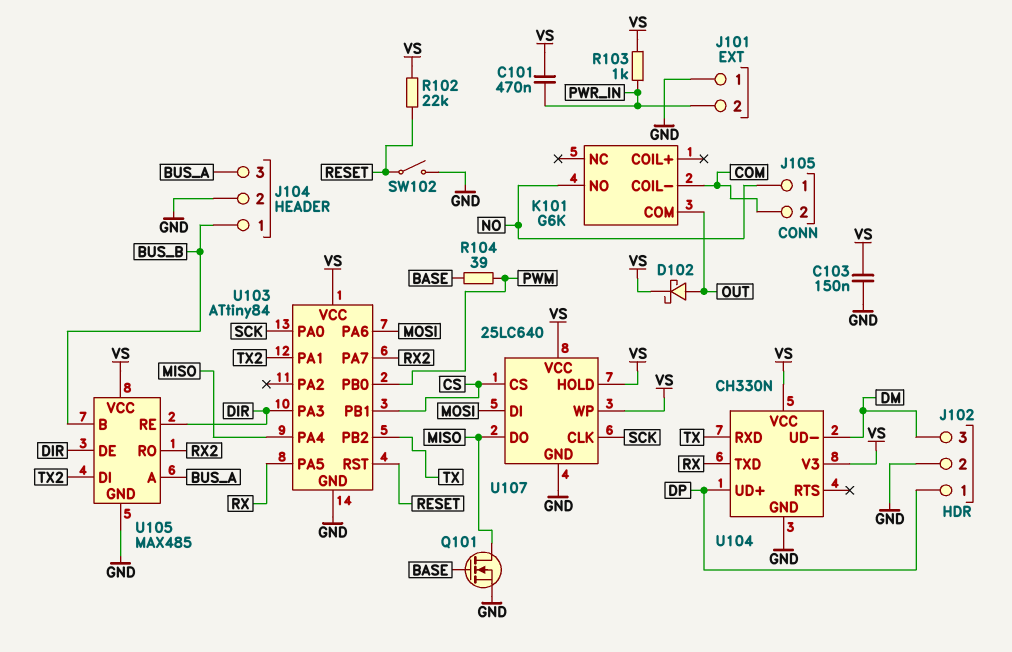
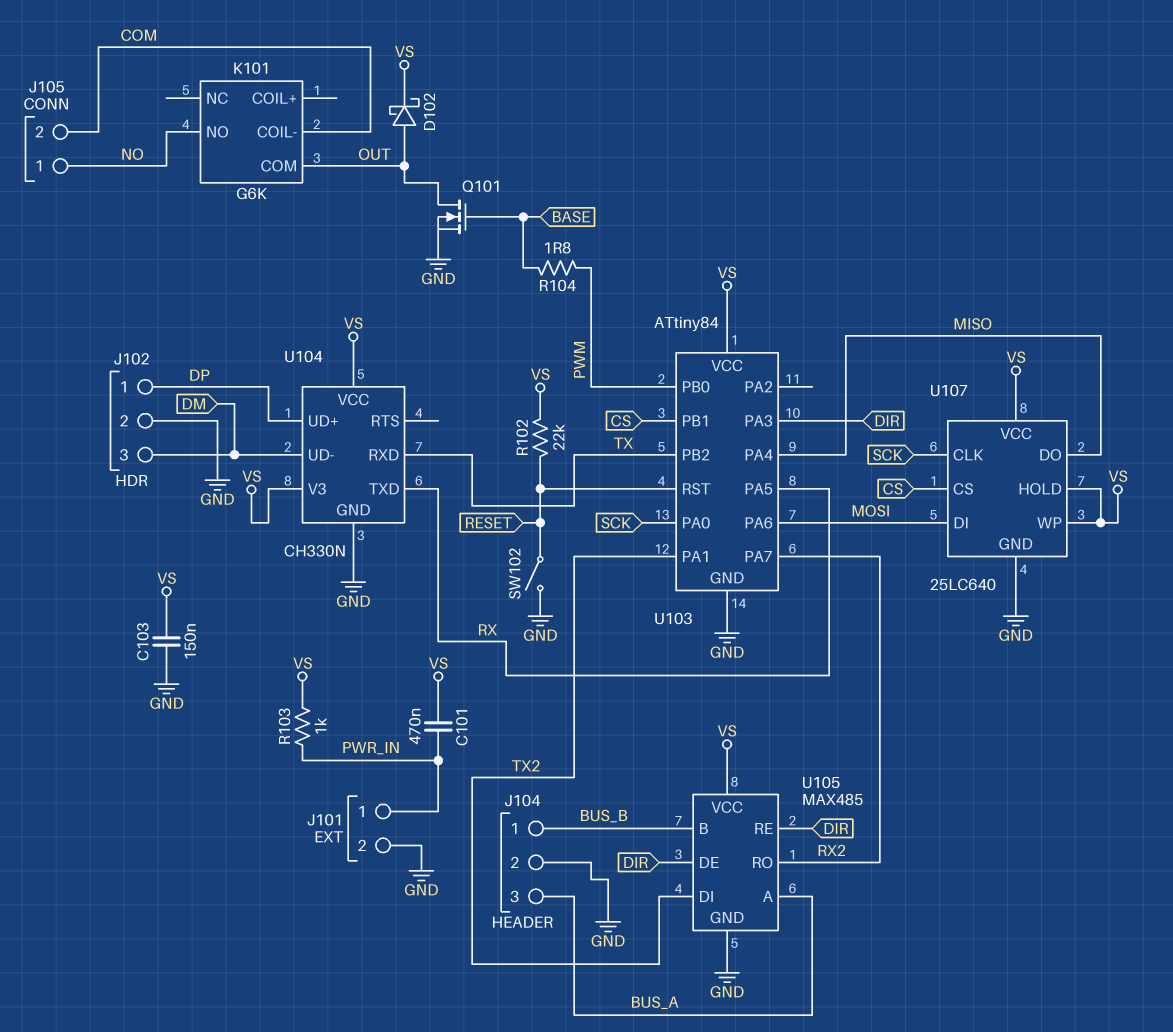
J101 pin 1: GND -> PWR_IN
J101 pin 2: PWR_IN -> GND
Q101: NMOS (G BASE, D MISO, S GND) -> NMOS (G BASE, D OUT, S GND)
R104: 39 (BASE, PWM) -> 1.8 (BASE, PWM)

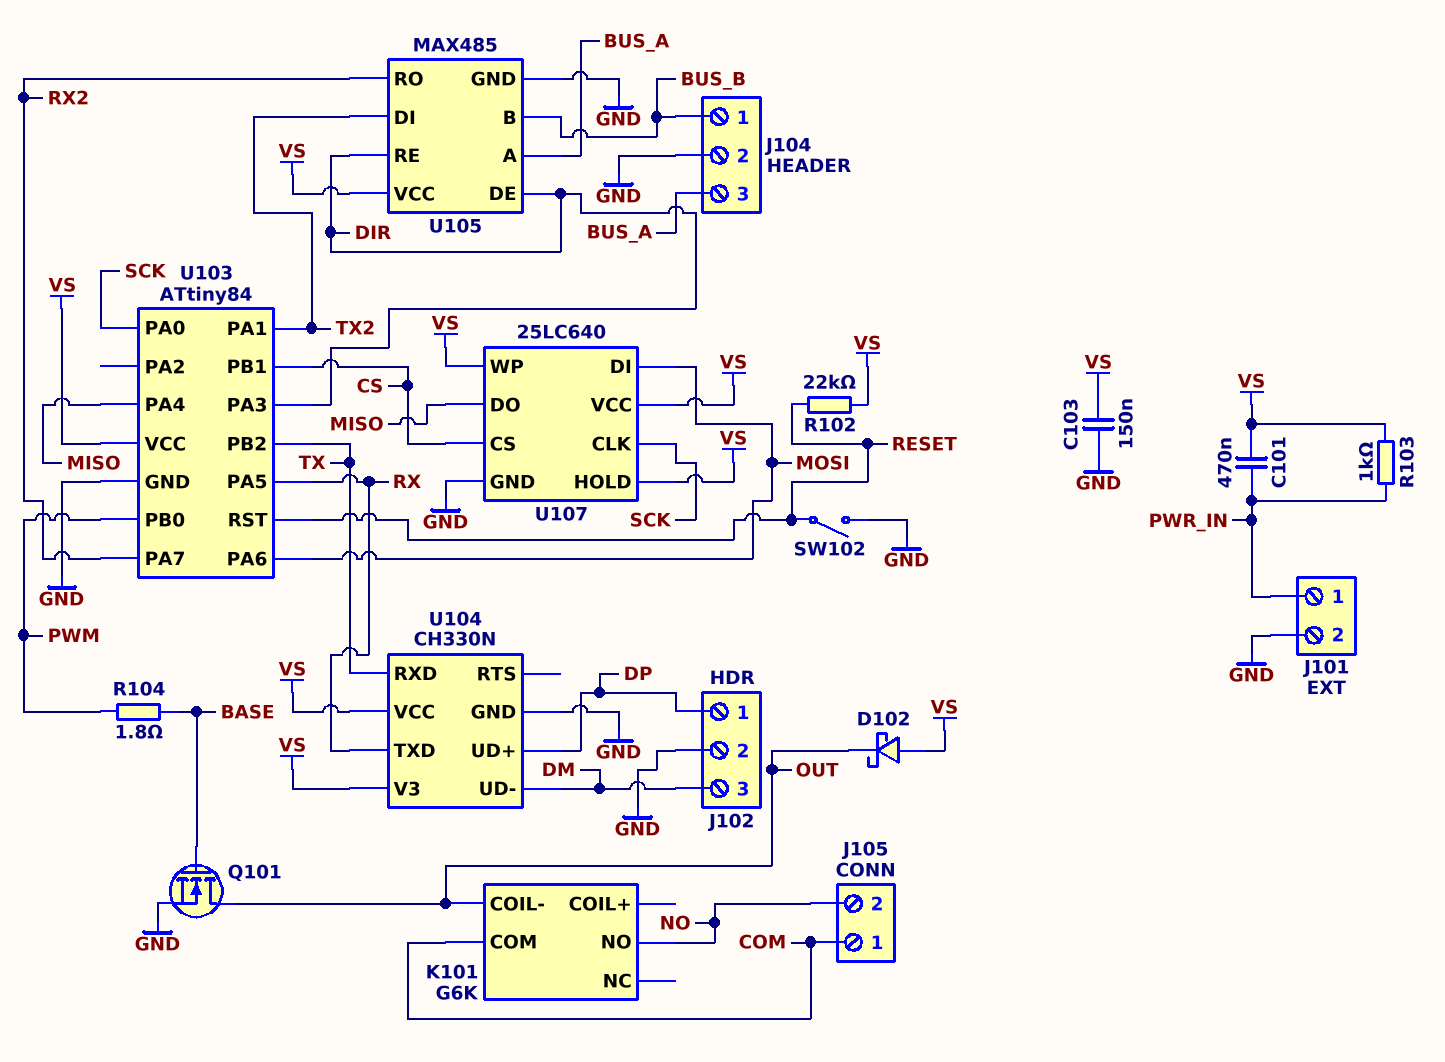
D102: schottky (A OUT, K VS) -> schottky (A VS, K OUT)
J105 pin 1: NO -> COM
J105 pin 2: COM -> NO
K101 pin COIL-: COM -> OUT
K101 pin COM: OUT -> COM

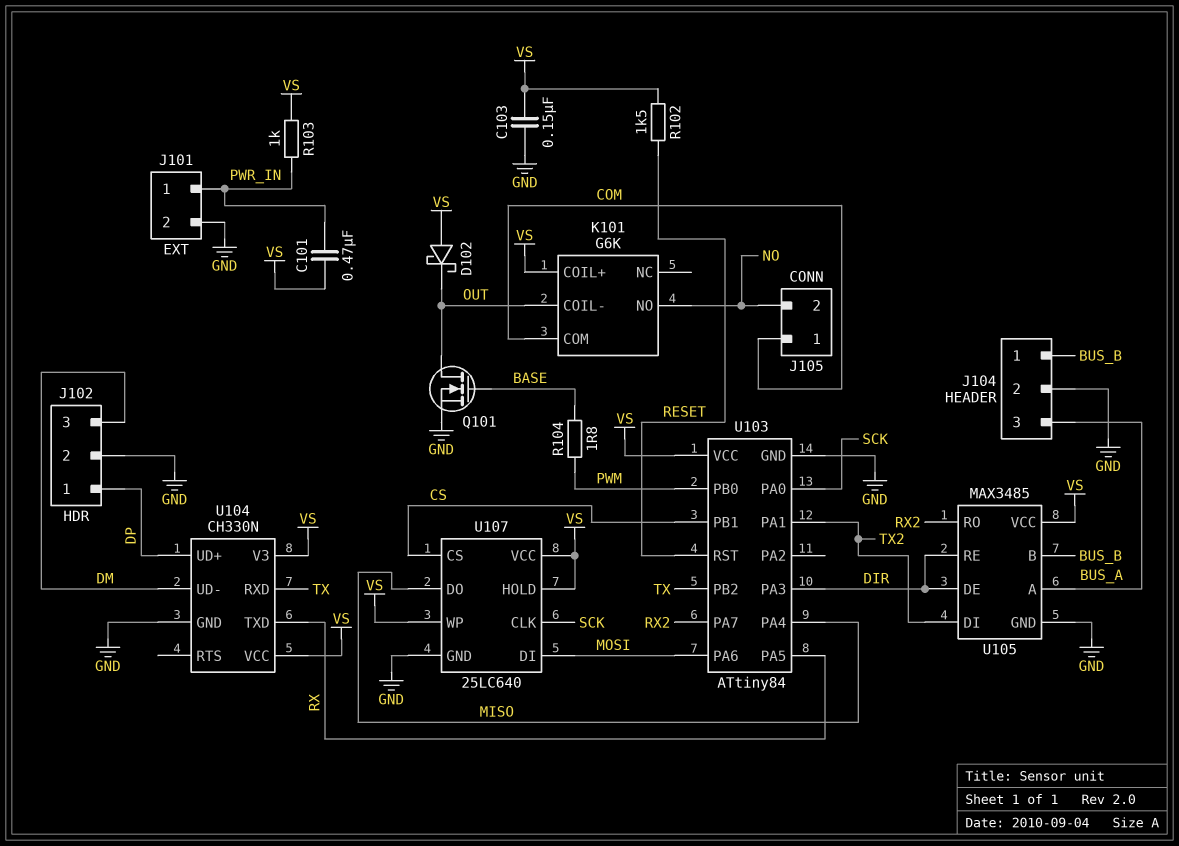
K101 pin COIL+: none -> VS
R102: 22k (RESET, VS) -> 1.5k (RESET, VS)
SW102: switch (GND, RESET) -> none
U105: MAX485 -> MAX3485

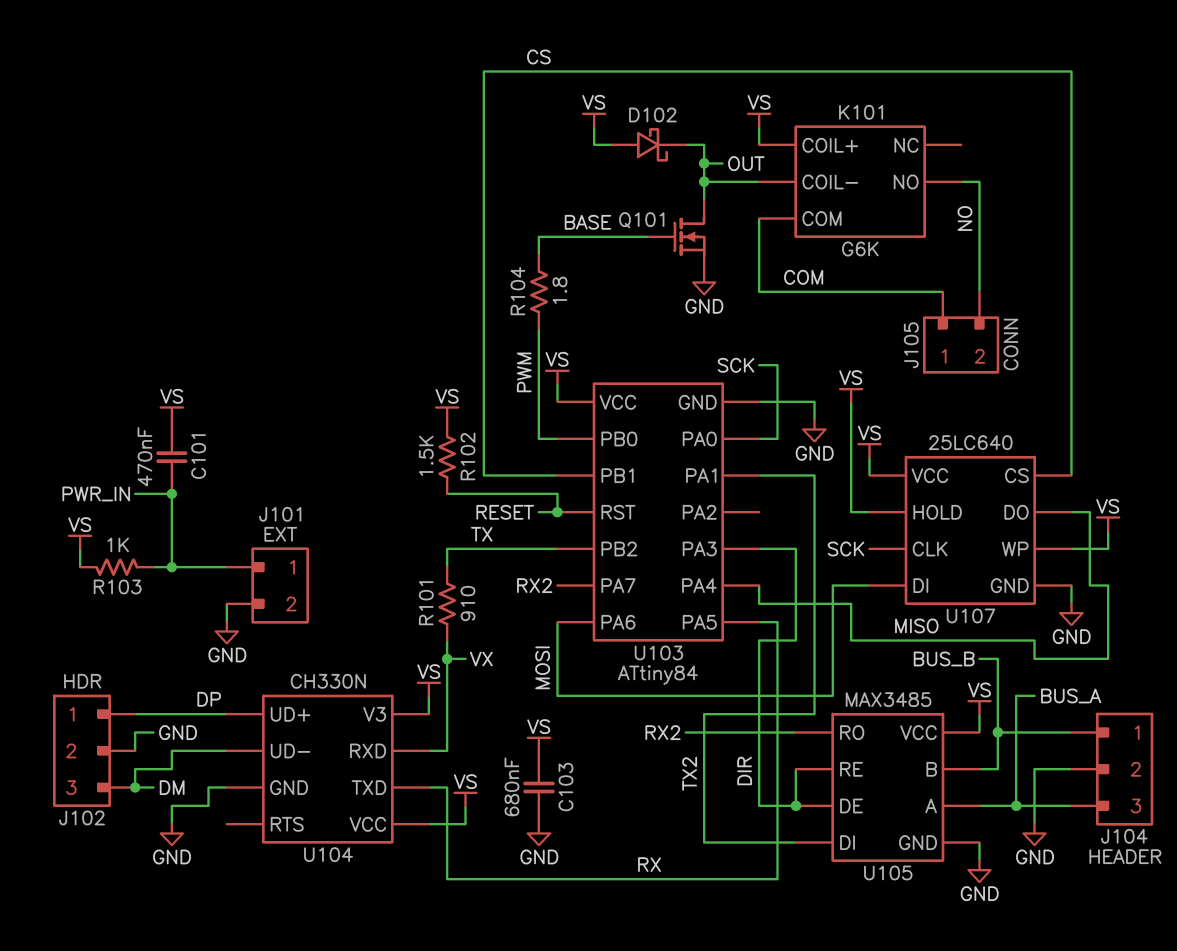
C103: 150nF (GND, VS) -> 680nF (GND, VS)
R101: none -> 910 (TX, VX)
U104 pin RXD: TX -> VX

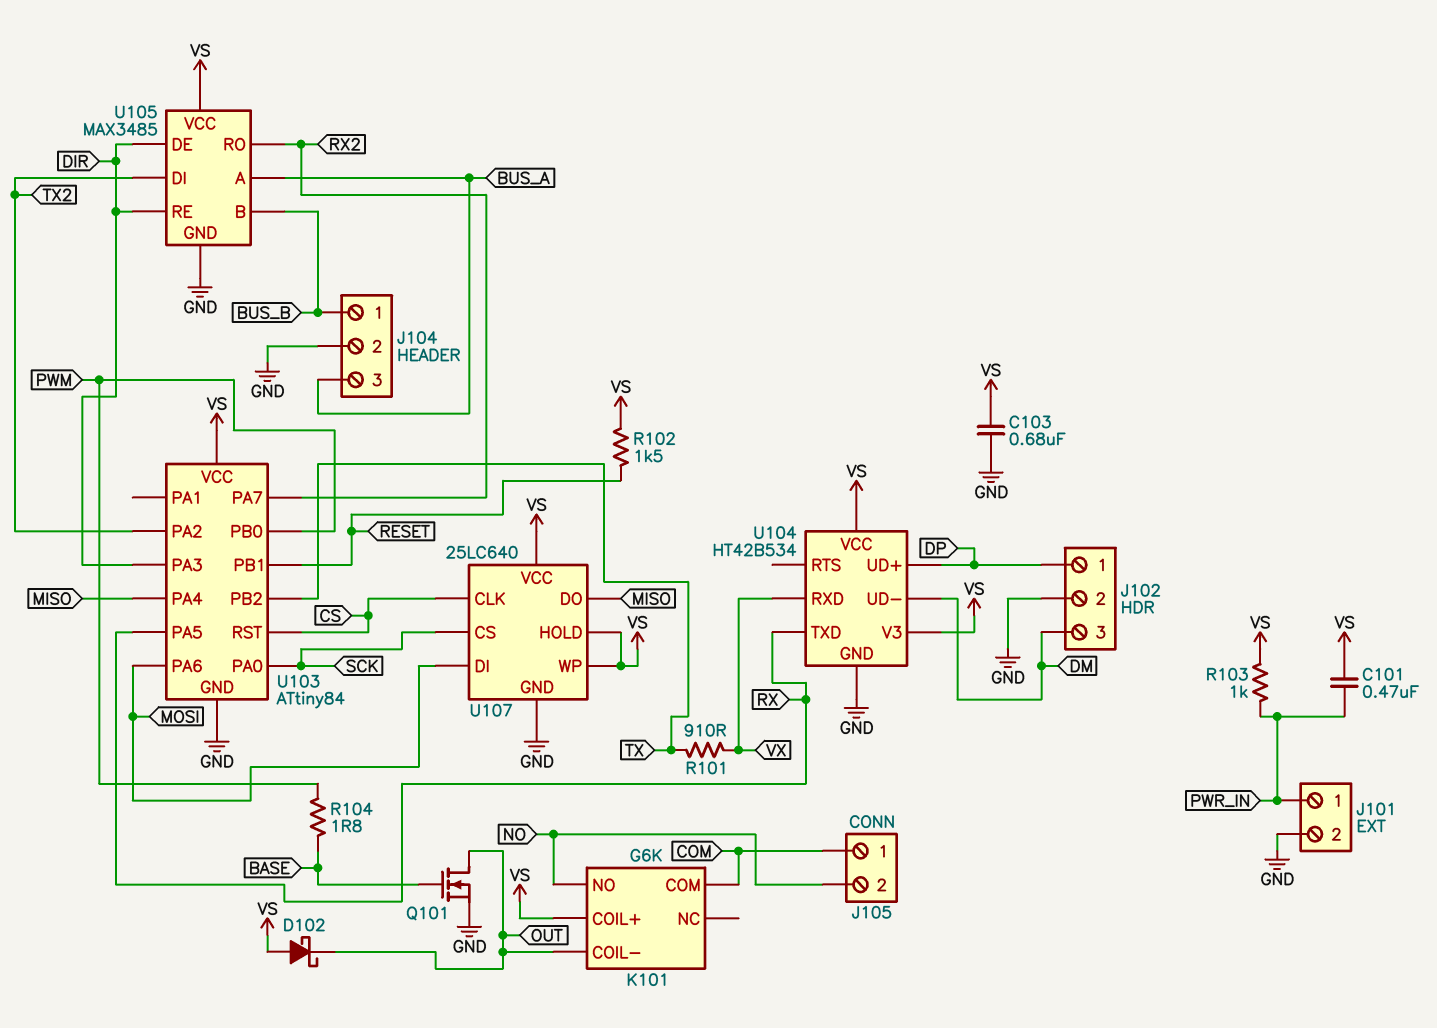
U103 pin PA1: TX2 -> none
U103 pin PA2: none -> TX2
U103 pin PB1: CS -> RESET
U103 pin RST: RESET -> CS
U104: CH330N -> HT42B534
U107 pin CLK: SCK -> CS
U107 pin CS: CS -> SCK

